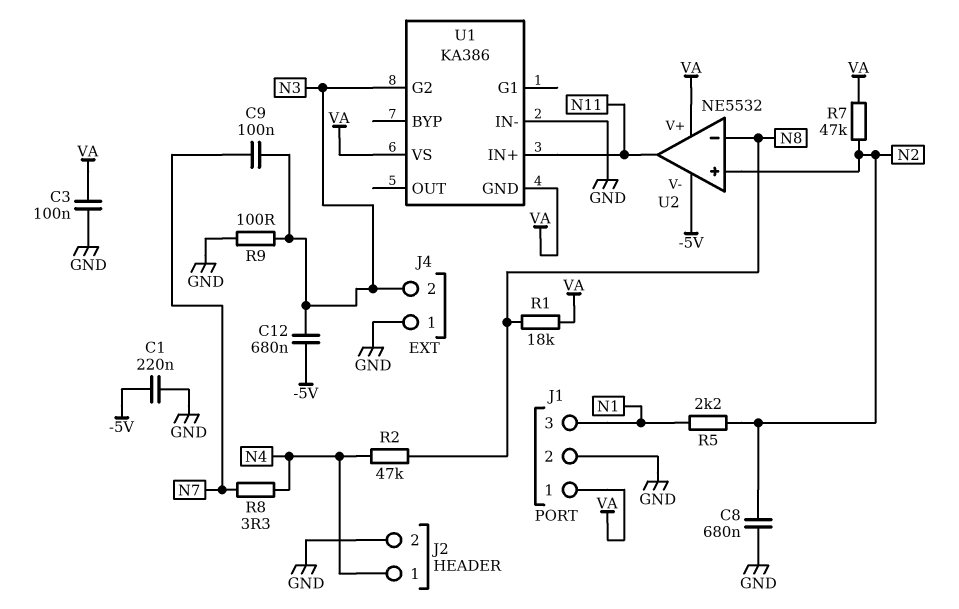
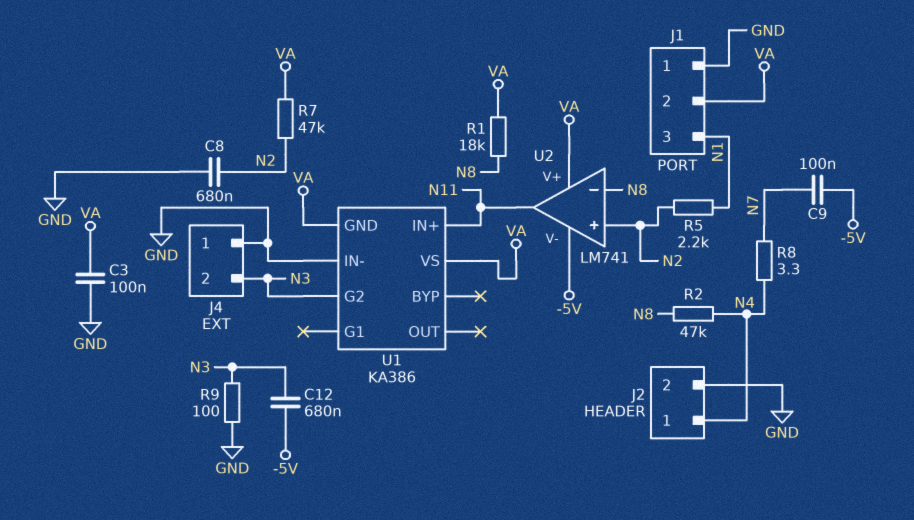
C1: 220nF (-5V, GND) -> none
C9: 100nF (N3, N7) -> 100nF (-5V, N7)
J1 pin 1: VA -> GND
J1 pin 2: GND -> VA
U2: NE5532 -> LM741

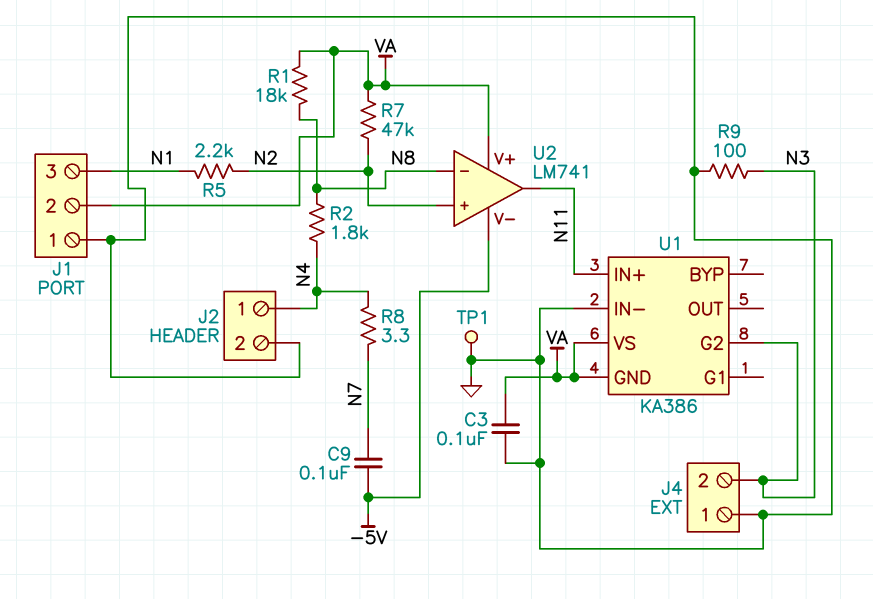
C8: 680nF (GND, N2) -> none
C12: 680nF (-5V, N3) -> none
R2: 47k (N4, N8) -> 1.8k (N4, N8)
TP1: none -> test point (GND)

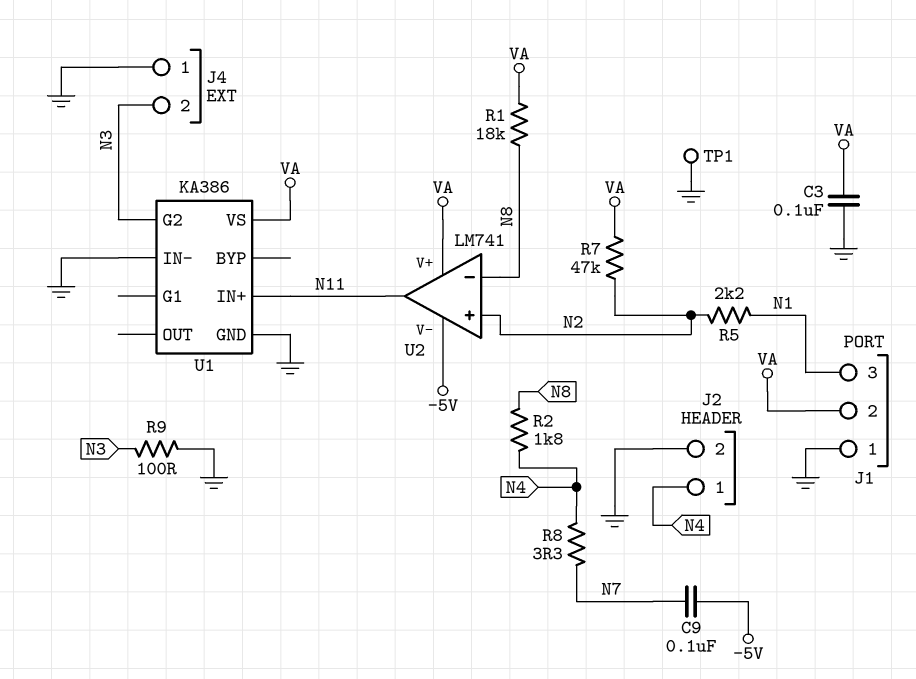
U1 pin GND: VA -> GND

